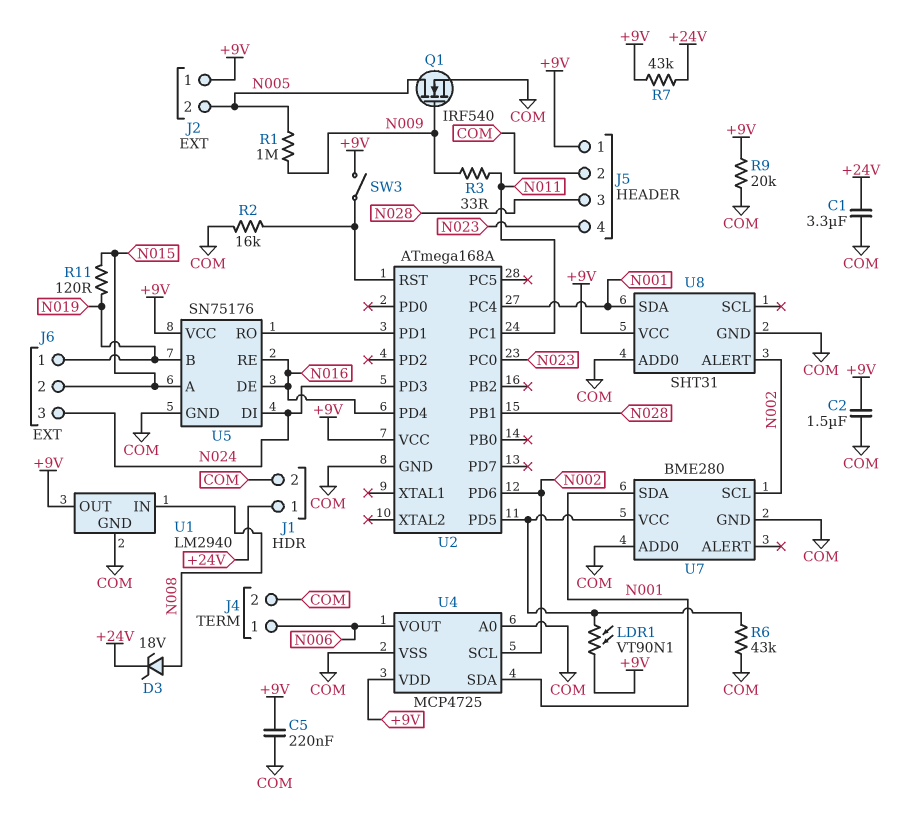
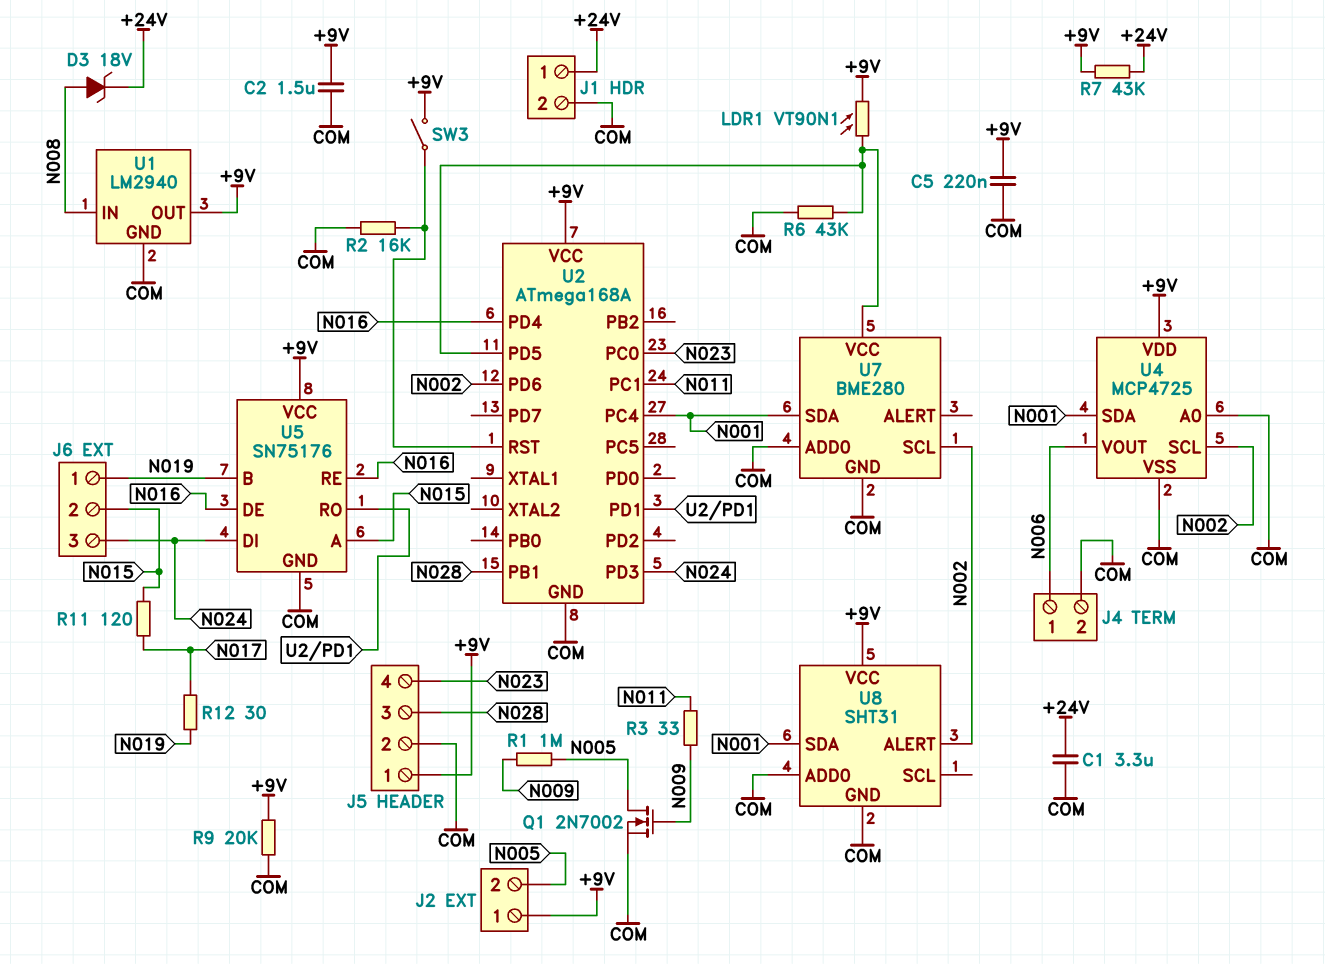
Q1: NMOS IRF540 (G N009, D N005, S COM) -> NMOS 2N7002 (G N009, D N005, S COM)
R11: 120 (N015, N019) -> 120 (N015, N017)
R12: none -> 30 (N017, N019)

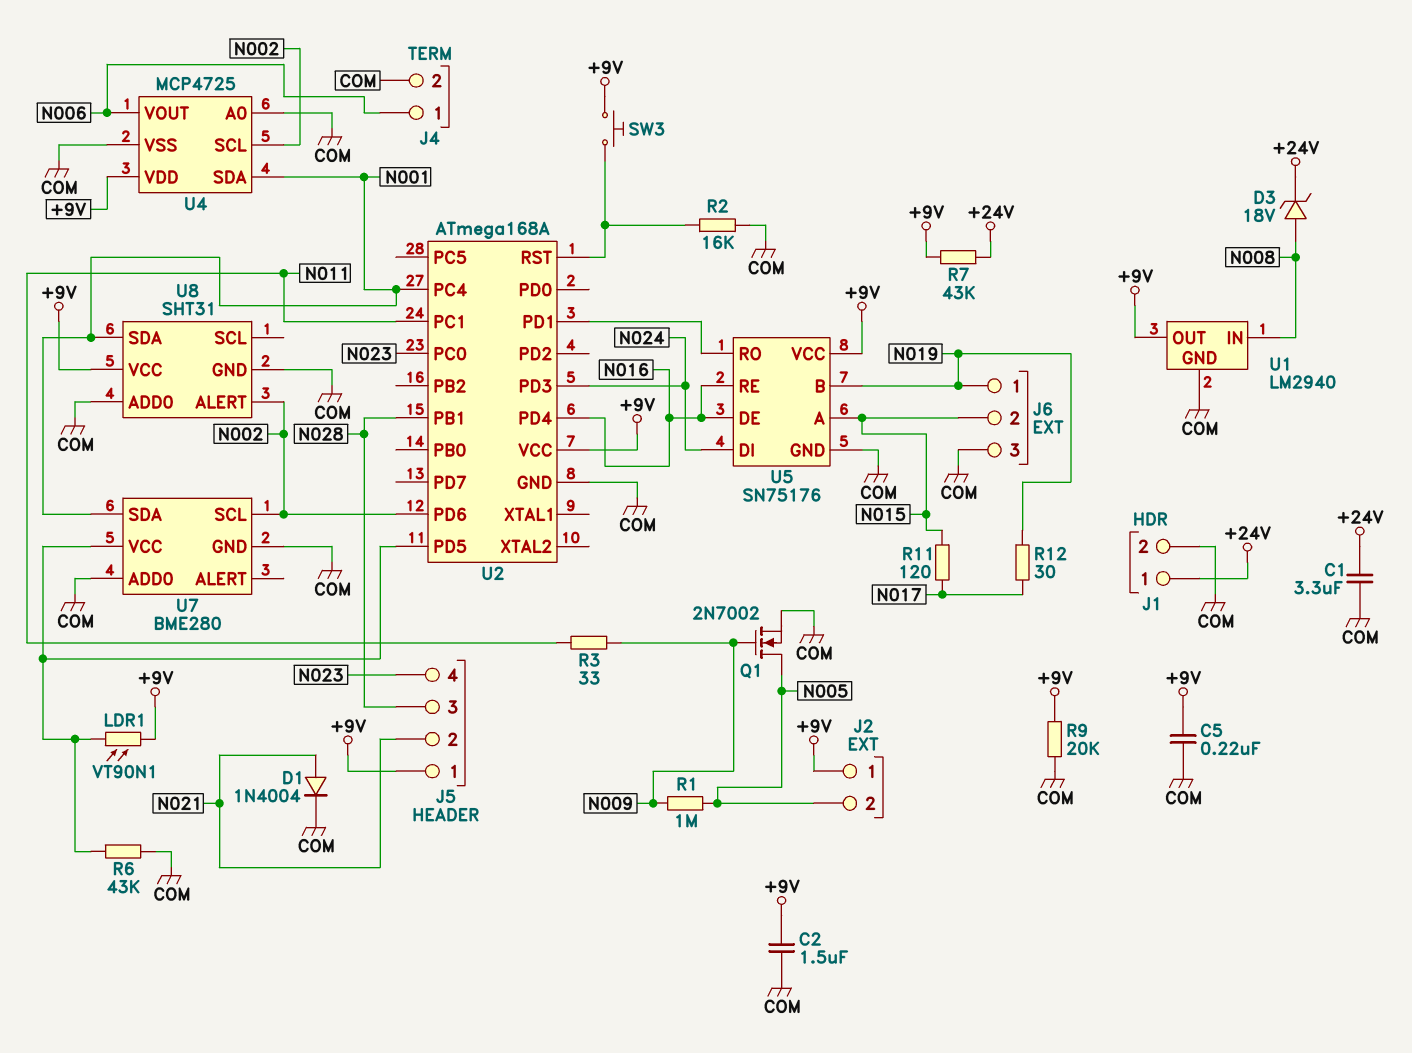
D1: none -> diode 1N4004 (A N021, K COM)
J5 pin 2: COM -> N021
J6 pin 3: N024 -> COM
SW3: switch (+9V, U2/RST) -> button (+9V, U2/RST)

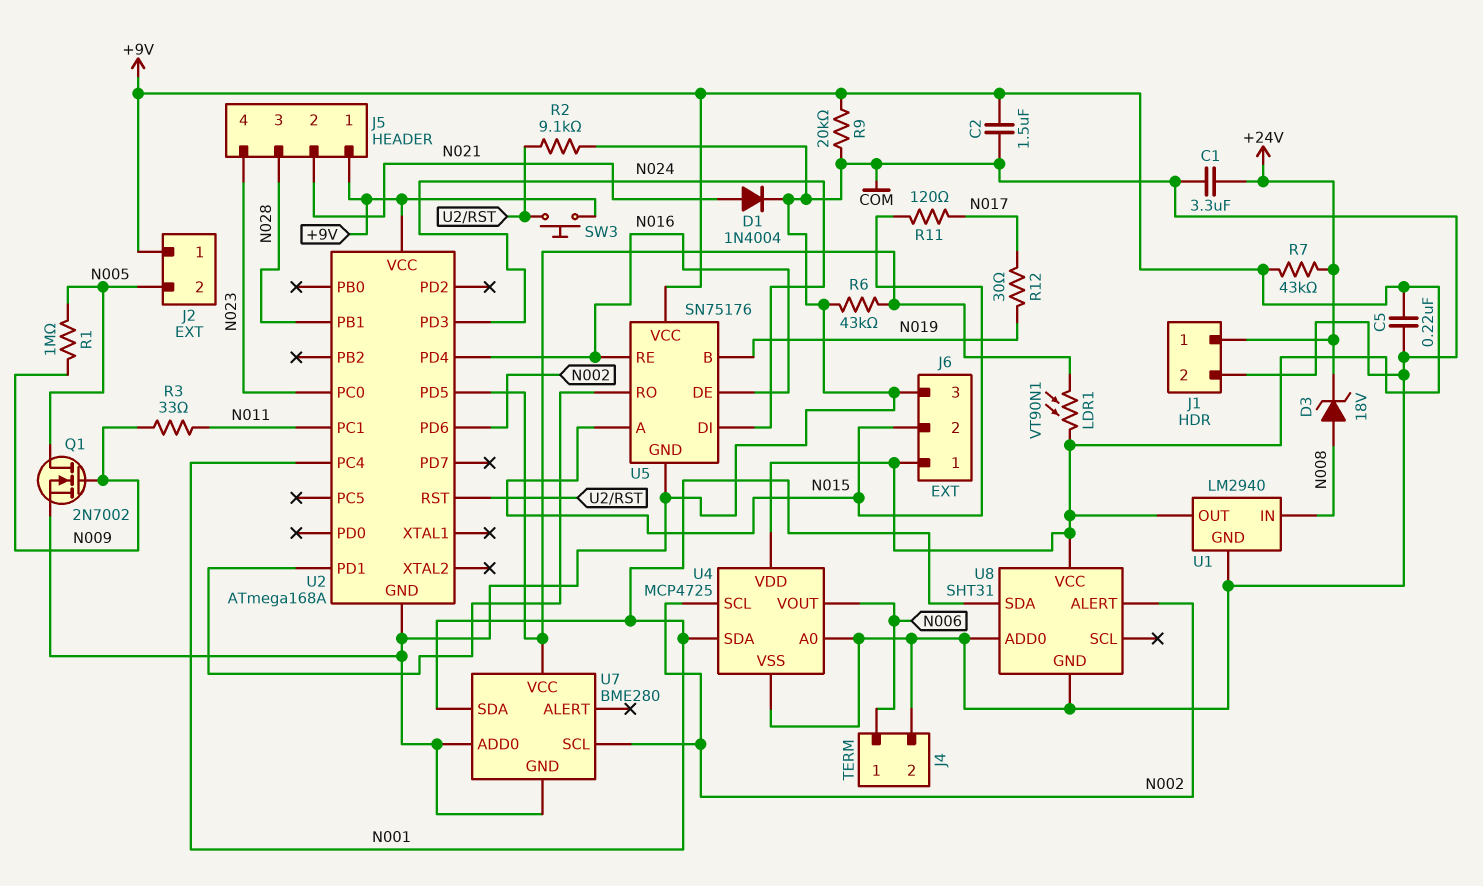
J6 pin 1: N019 -> +9V
R2: 16k (COM, U2/RST) -> 9.1k (COM, U2/RST)

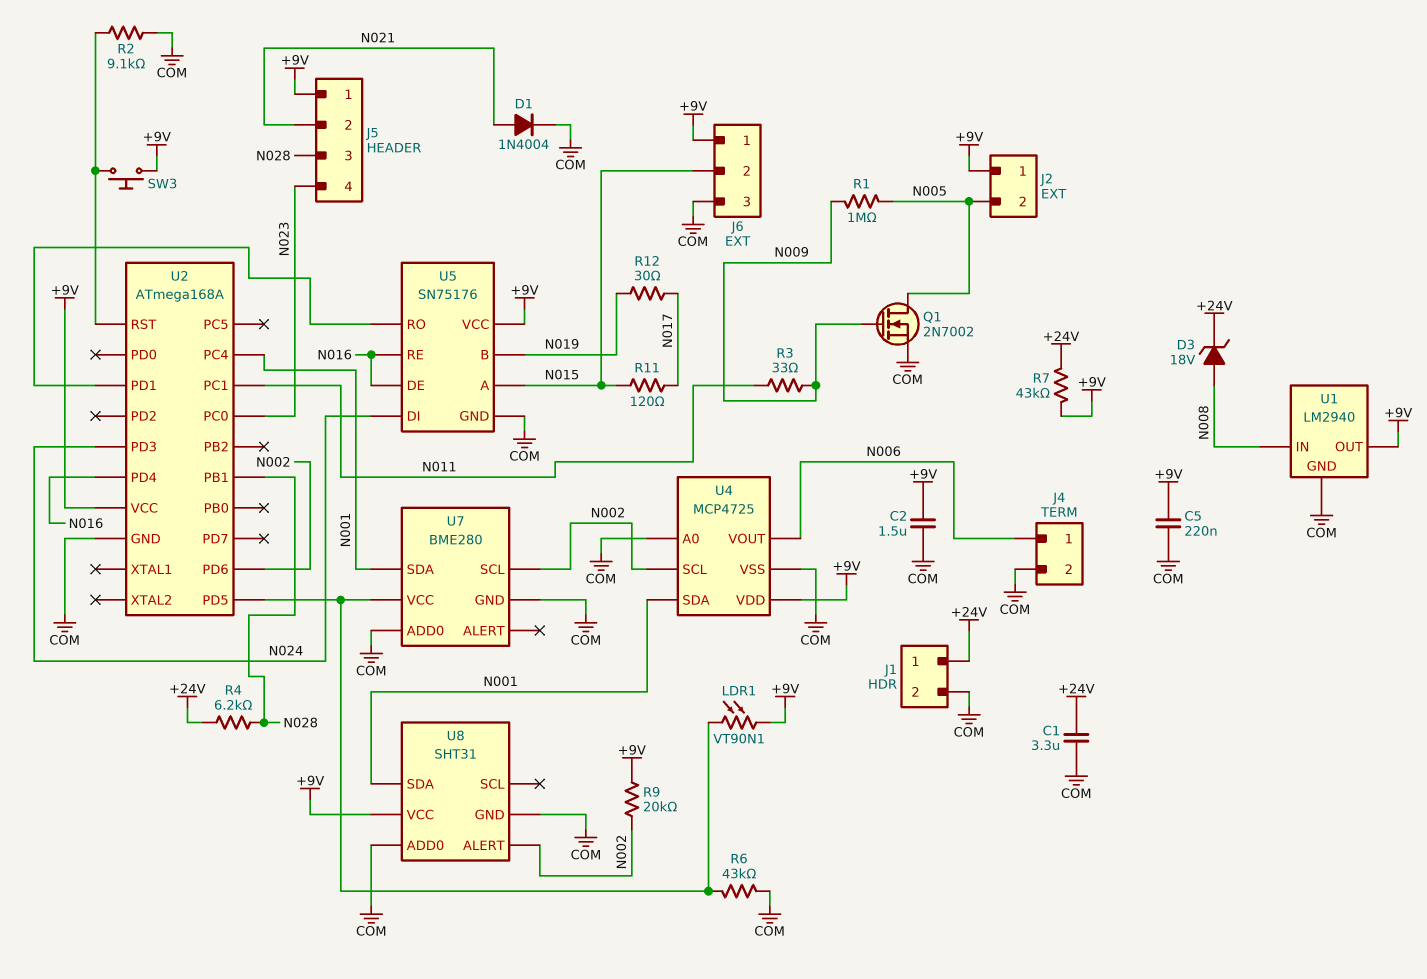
R4: none -> 6.2k (+24V, N028)
R9: 20k (+9V, COM) -> 20k (+9V, N002)

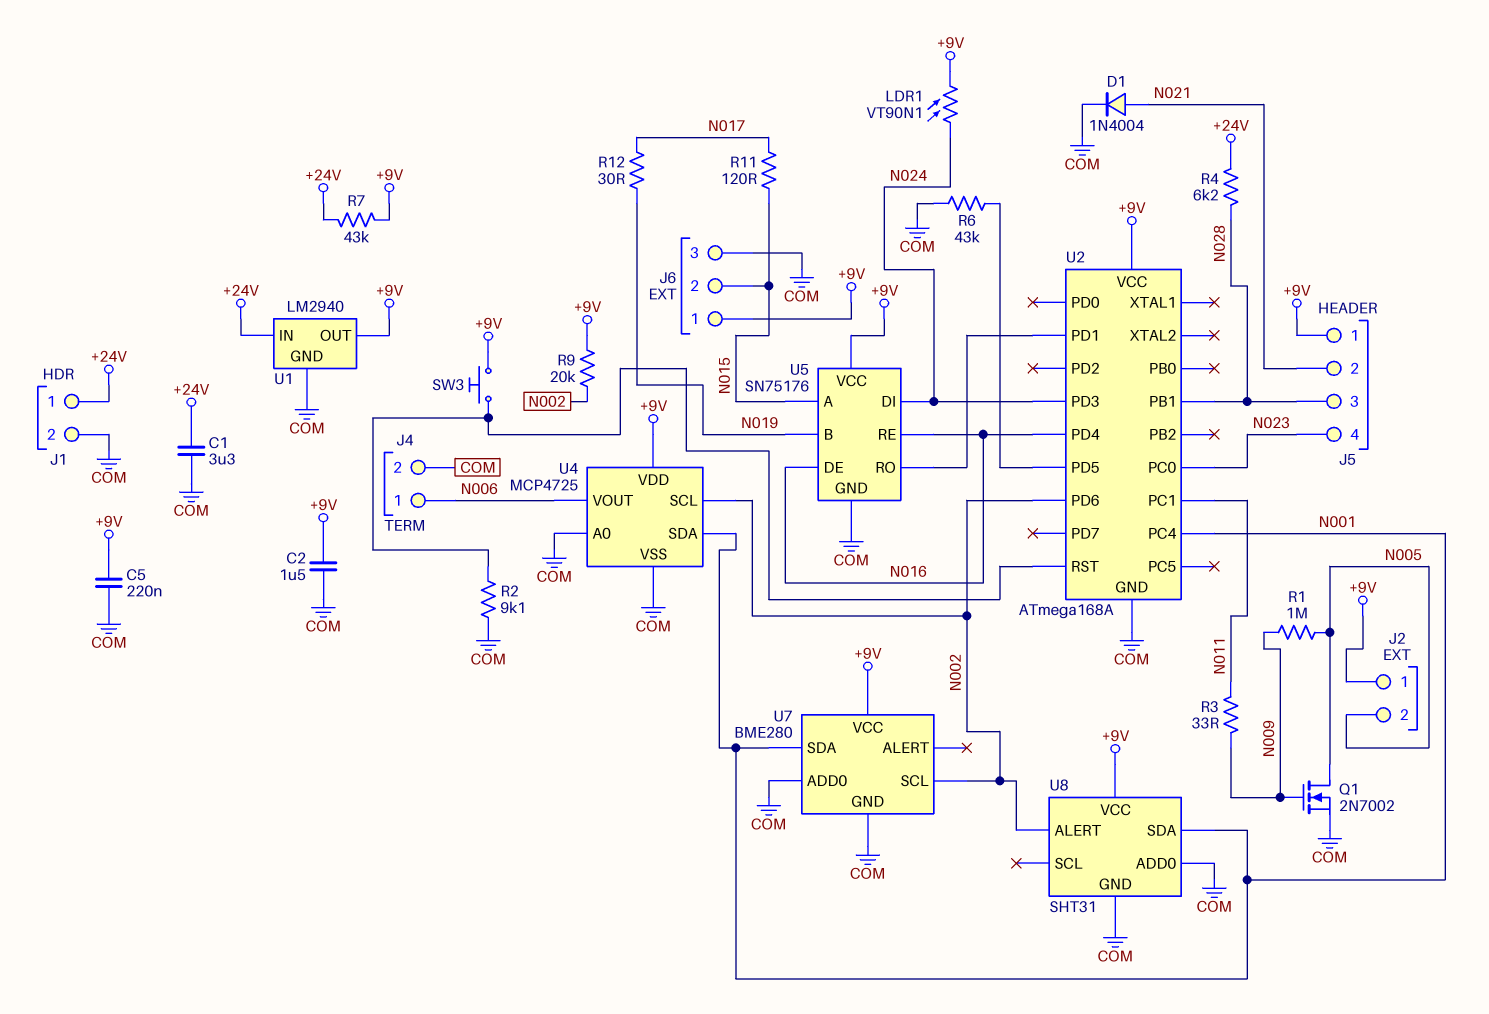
D3: zener 18V (A N008, K +24V) -> none
LDR1: VT90N1 (+9V, U2/PD5) -> VT90N1 (+9V, N024)
U1 pin IN: N008 -> +24V
U7 pin VCC: U2/PD5 -> +9V

